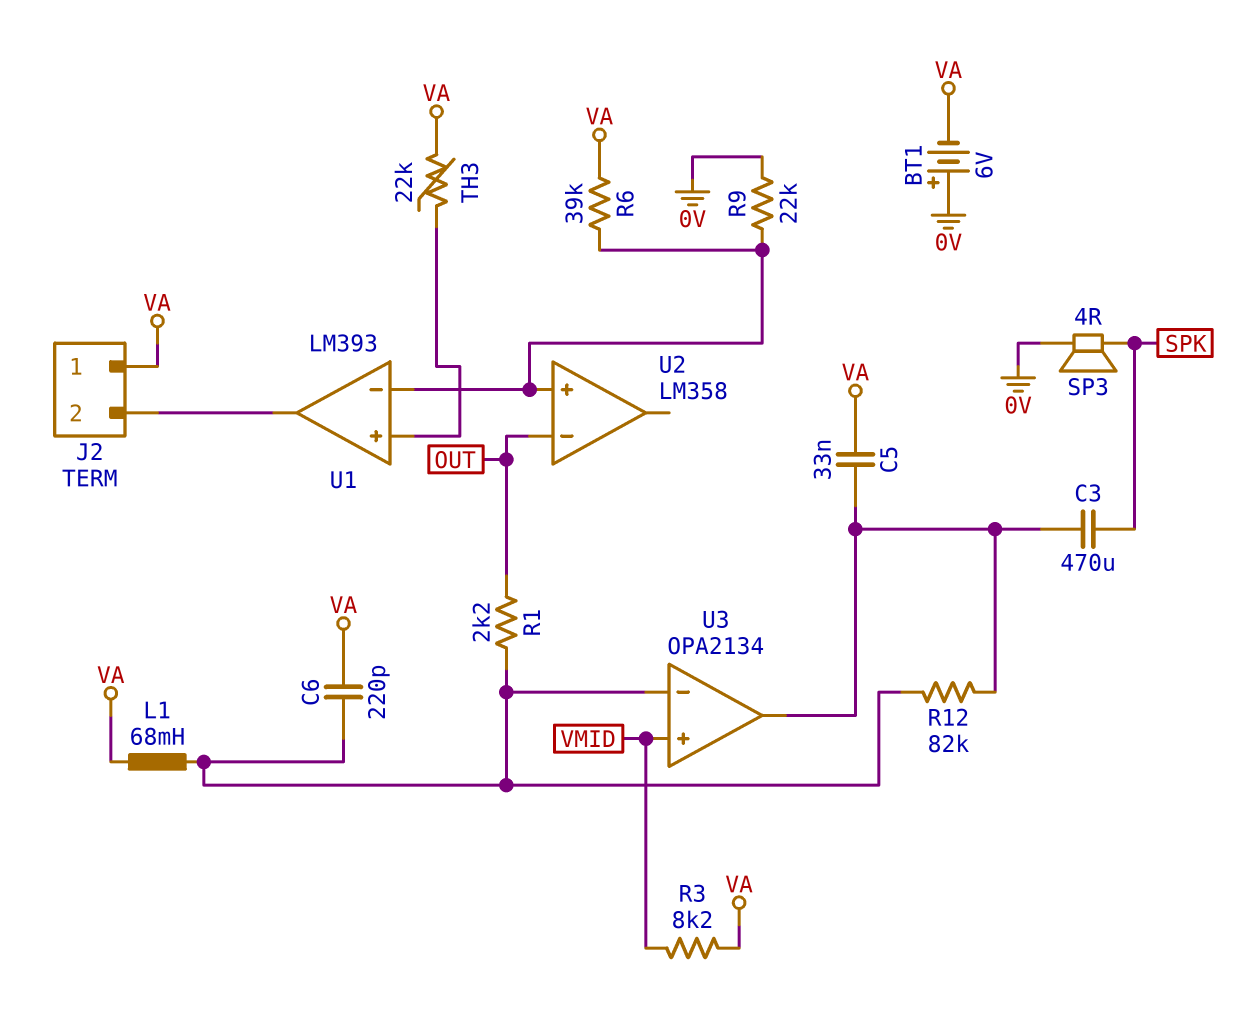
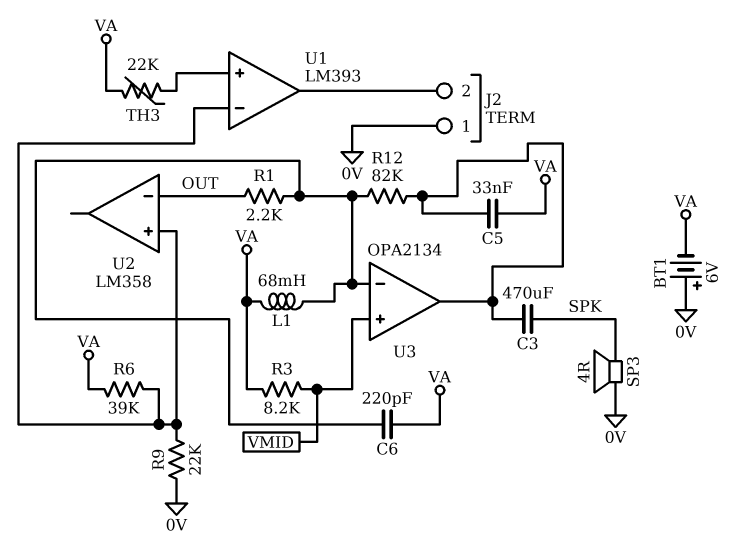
J2 pin 1: VA -> 0V

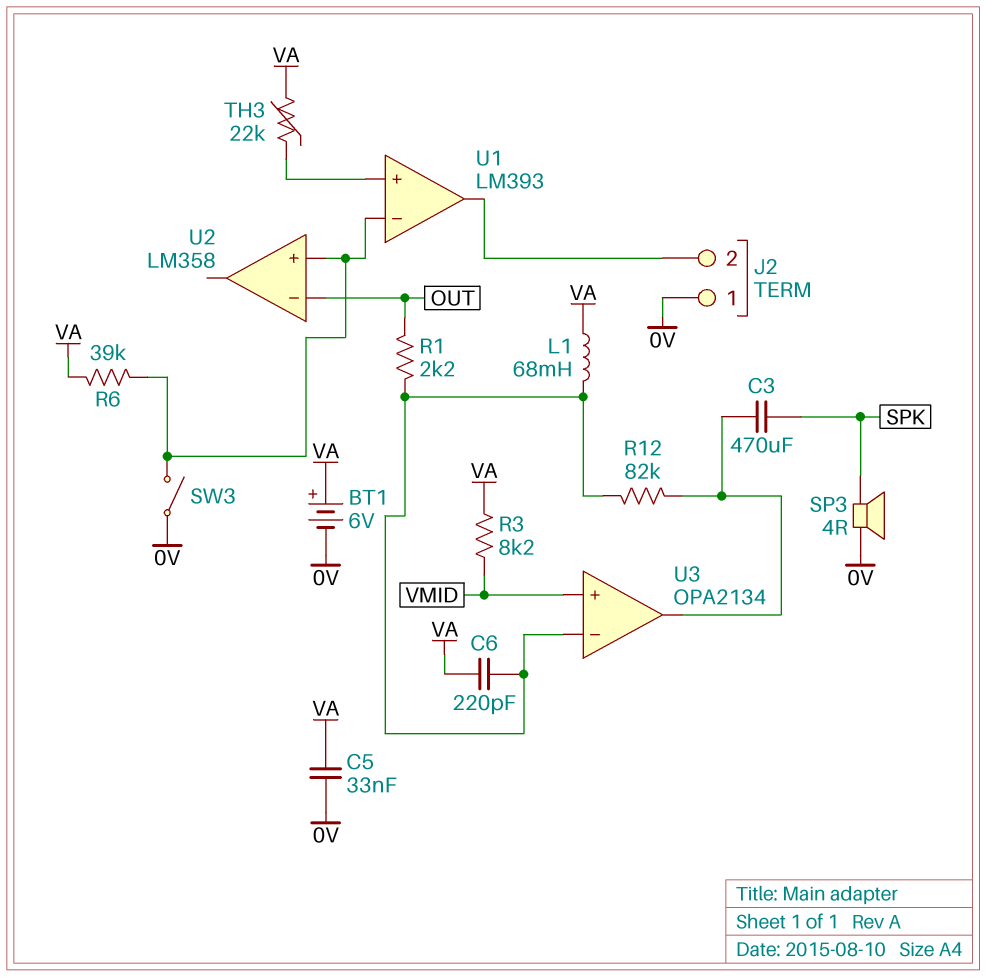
BT1: 6V (plus 0V, minus VA) -> 6V (plus VA, minus 0V)
C5: 33nF (U3/out, VA) -> 33nF (0V, VA)
R9: 22k (0V, U1/in-) -> none
SW3: none -> switch (0V, U1/in-)

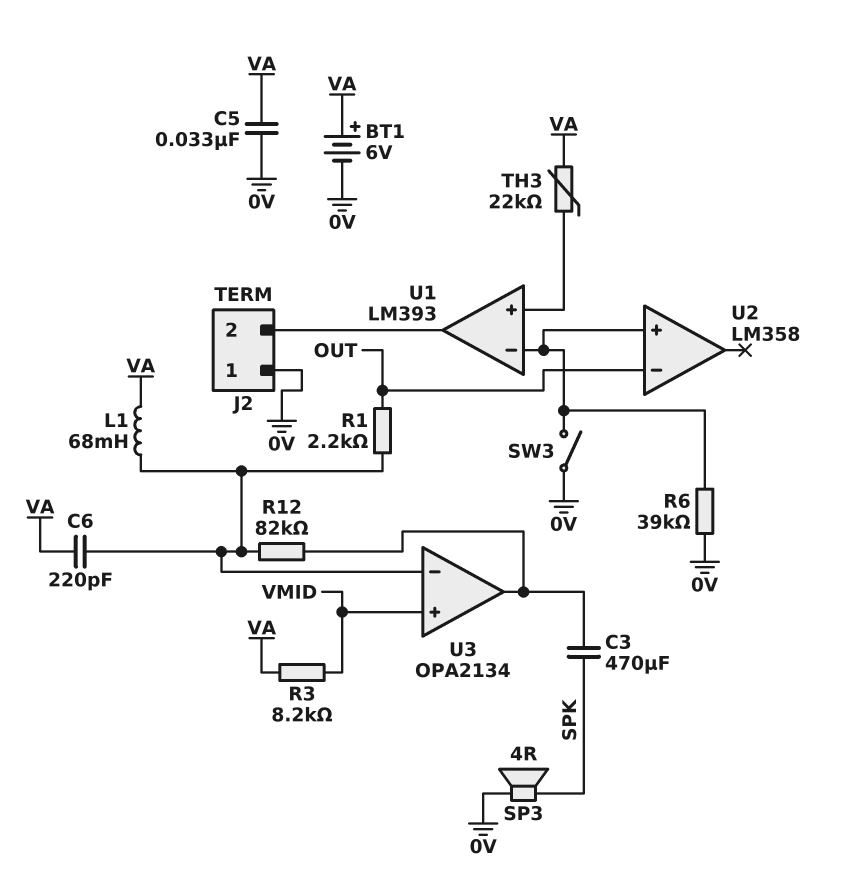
R6: 39k (U1/in-, VA) -> 39k (0V, U1/in-)

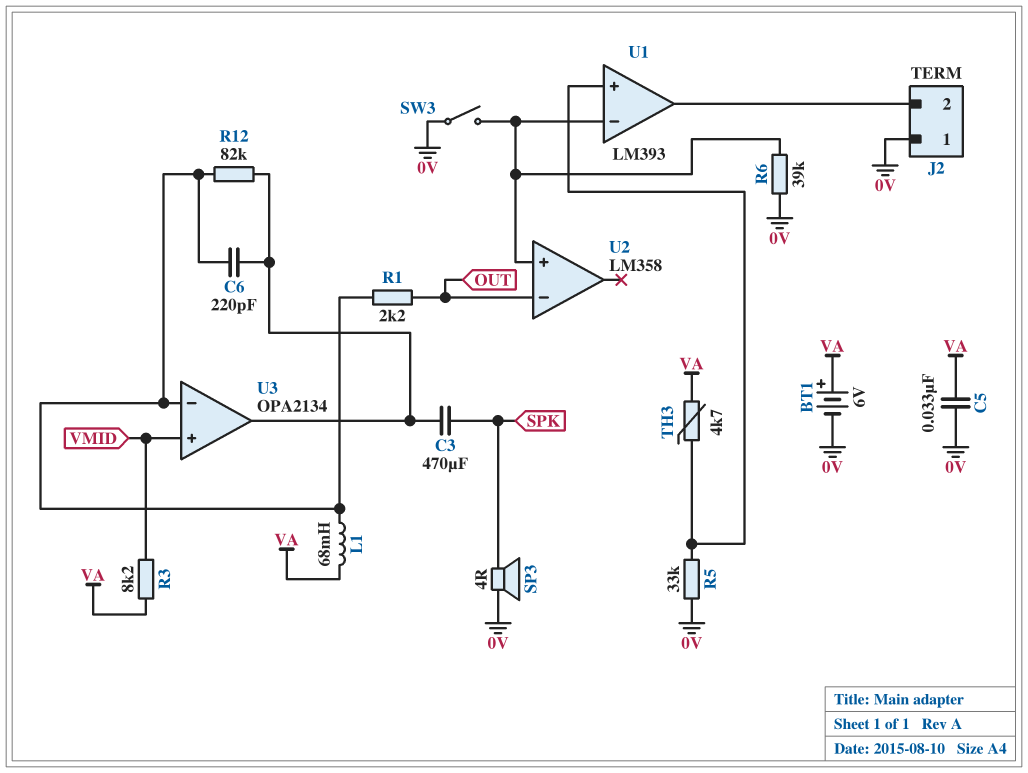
C6: 220pF (U3/in-, VA) -> 220pF (U3/in-, U3/out)
R5: none -> 33k (0V, U1/in+)
TH3: 22k (U1/in+, VA) -> 4.7k (U1/in+, VA)

